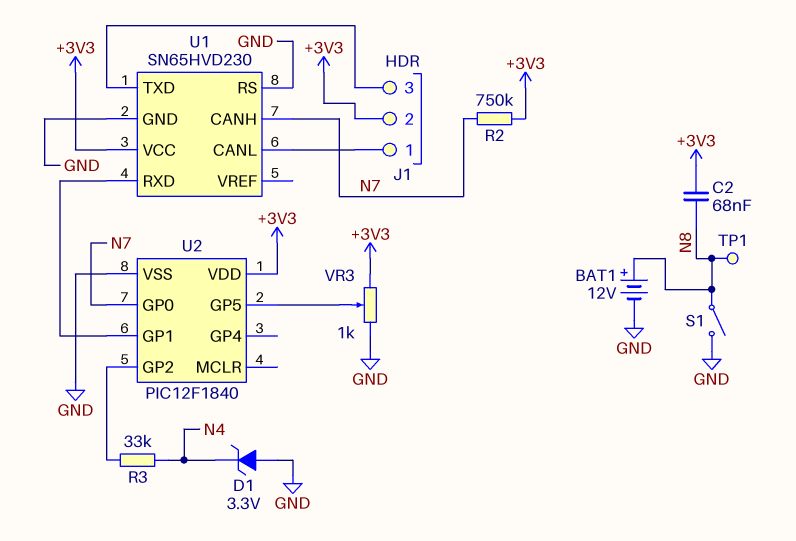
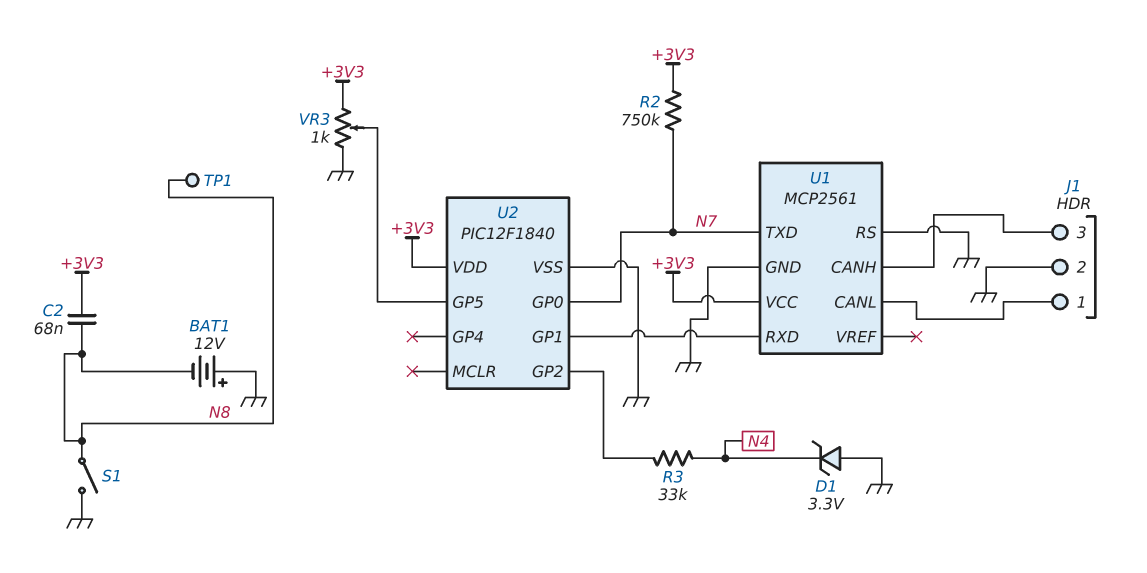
BAT1: 12V (plus N8, minus GND) -> 12V (plus GND, minus N8)
J1 pin 2: +3V3 -> GND
U1: SN65HVD230 -> MCP2561
U1 pin CANH: N7 -> J1/3
U1 pin TXD: J1/3 -> N7

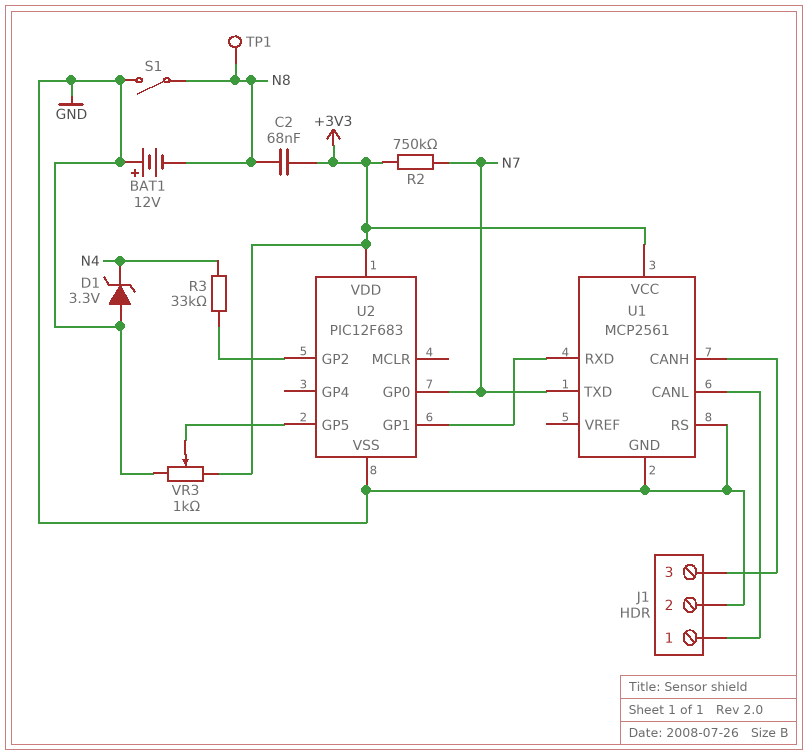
U2: PIC12F1840 -> PIC12F683

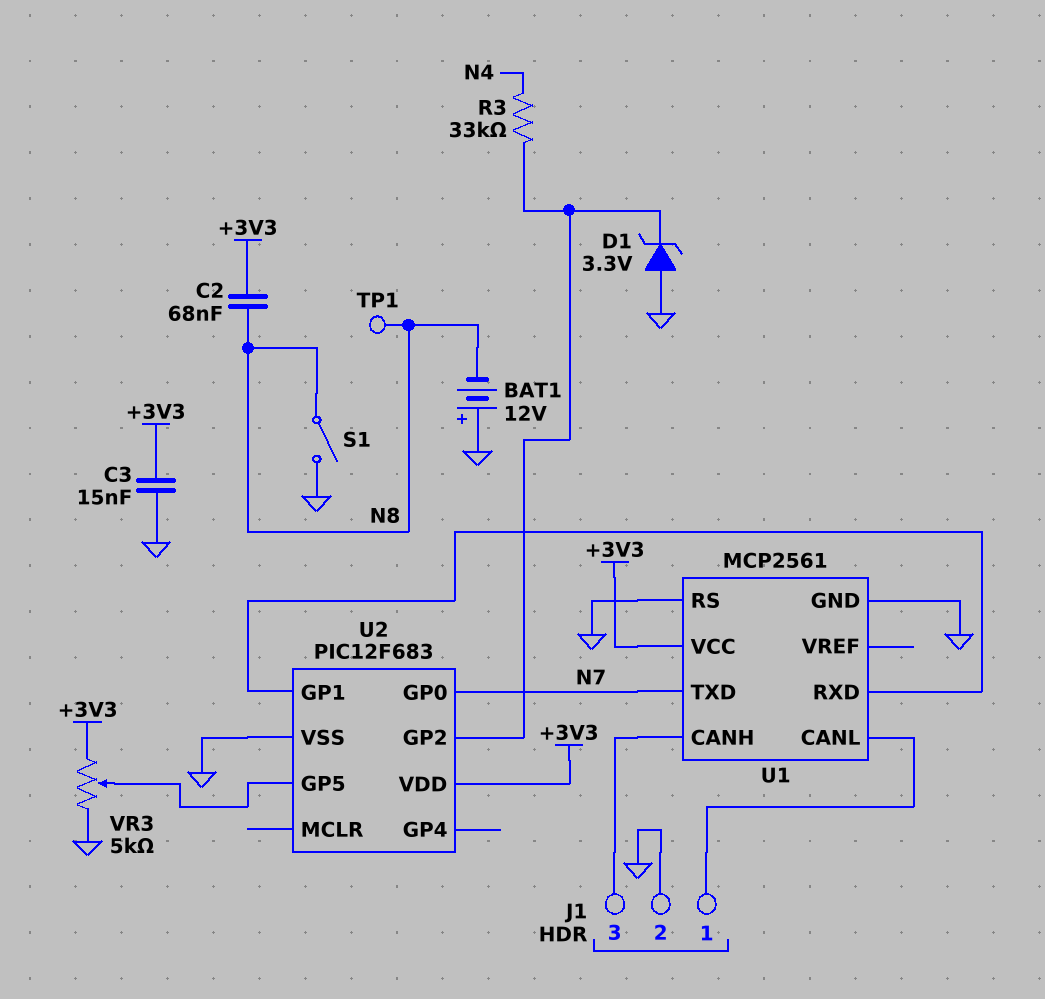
C3: none -> 15nF (+3V3, GND)
D1: zener 3.3V (A GND, K N4) -> zener 3.3V (A GND, K U2/GP2)
R2: 750k (+3V3, N7) -> none
VR3: 1k (+3V3, GND, wiper U2/GP5) -> 5k (+3V3, GND, wiper U2/GP5)

